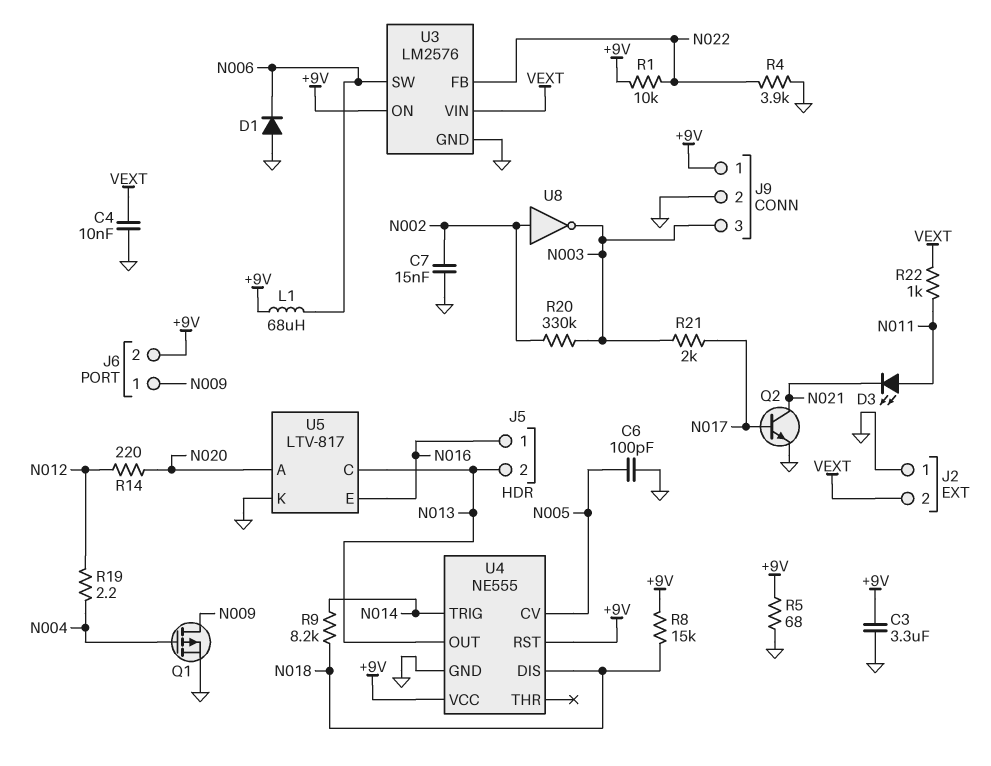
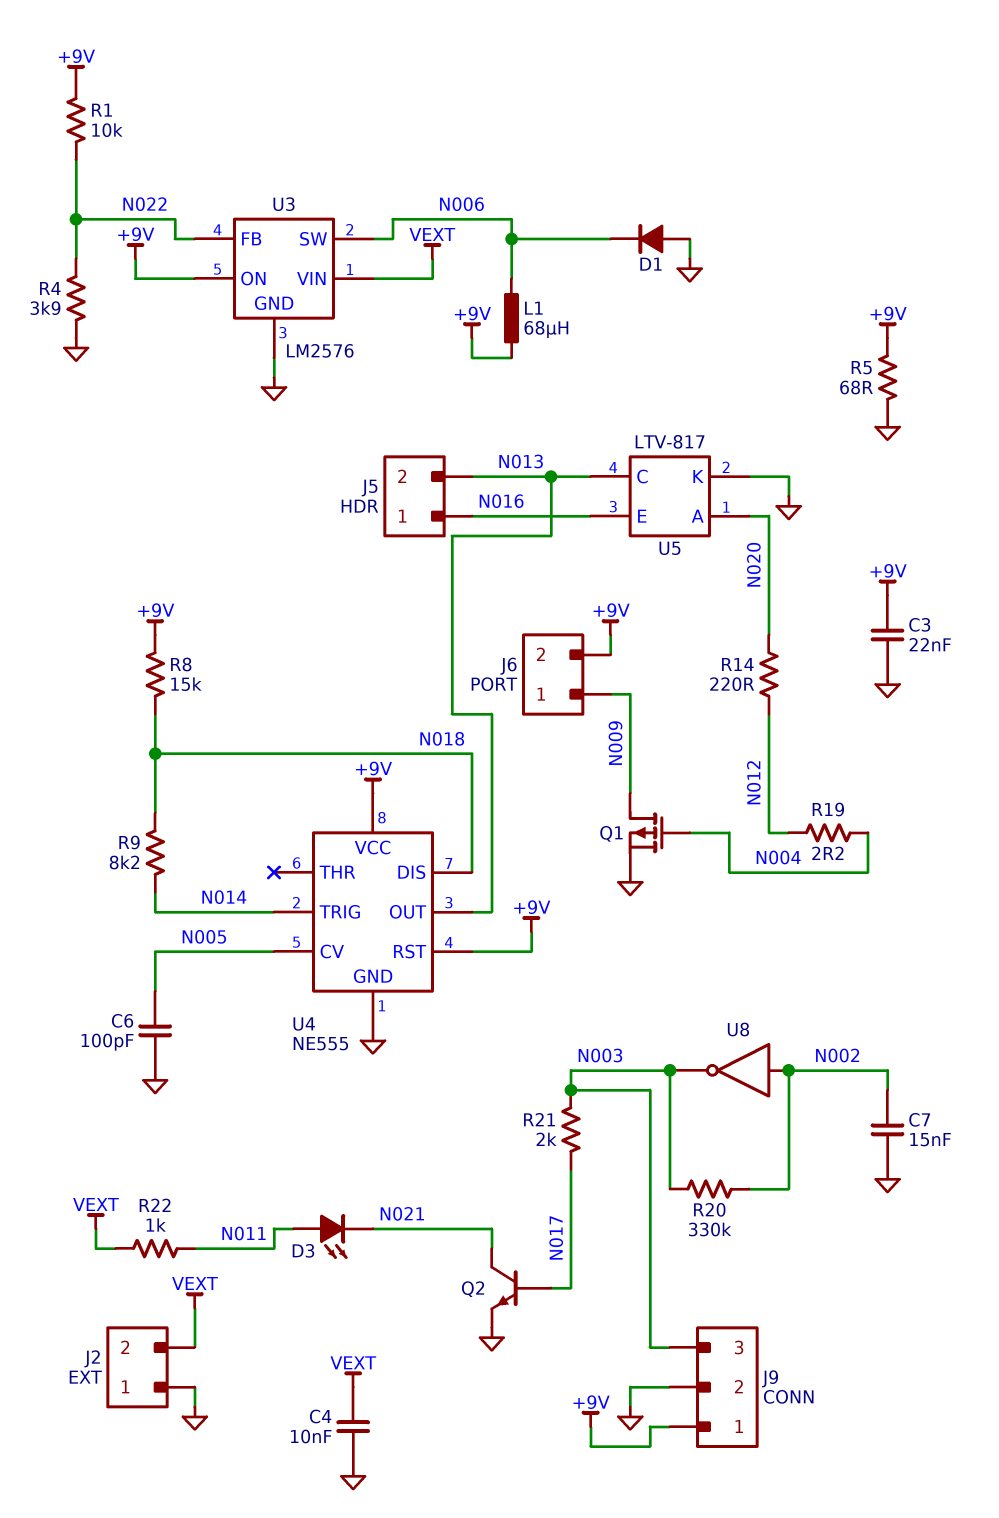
C3: 3.3uF (+9V, GND) -> 22nF (+9V, GND)

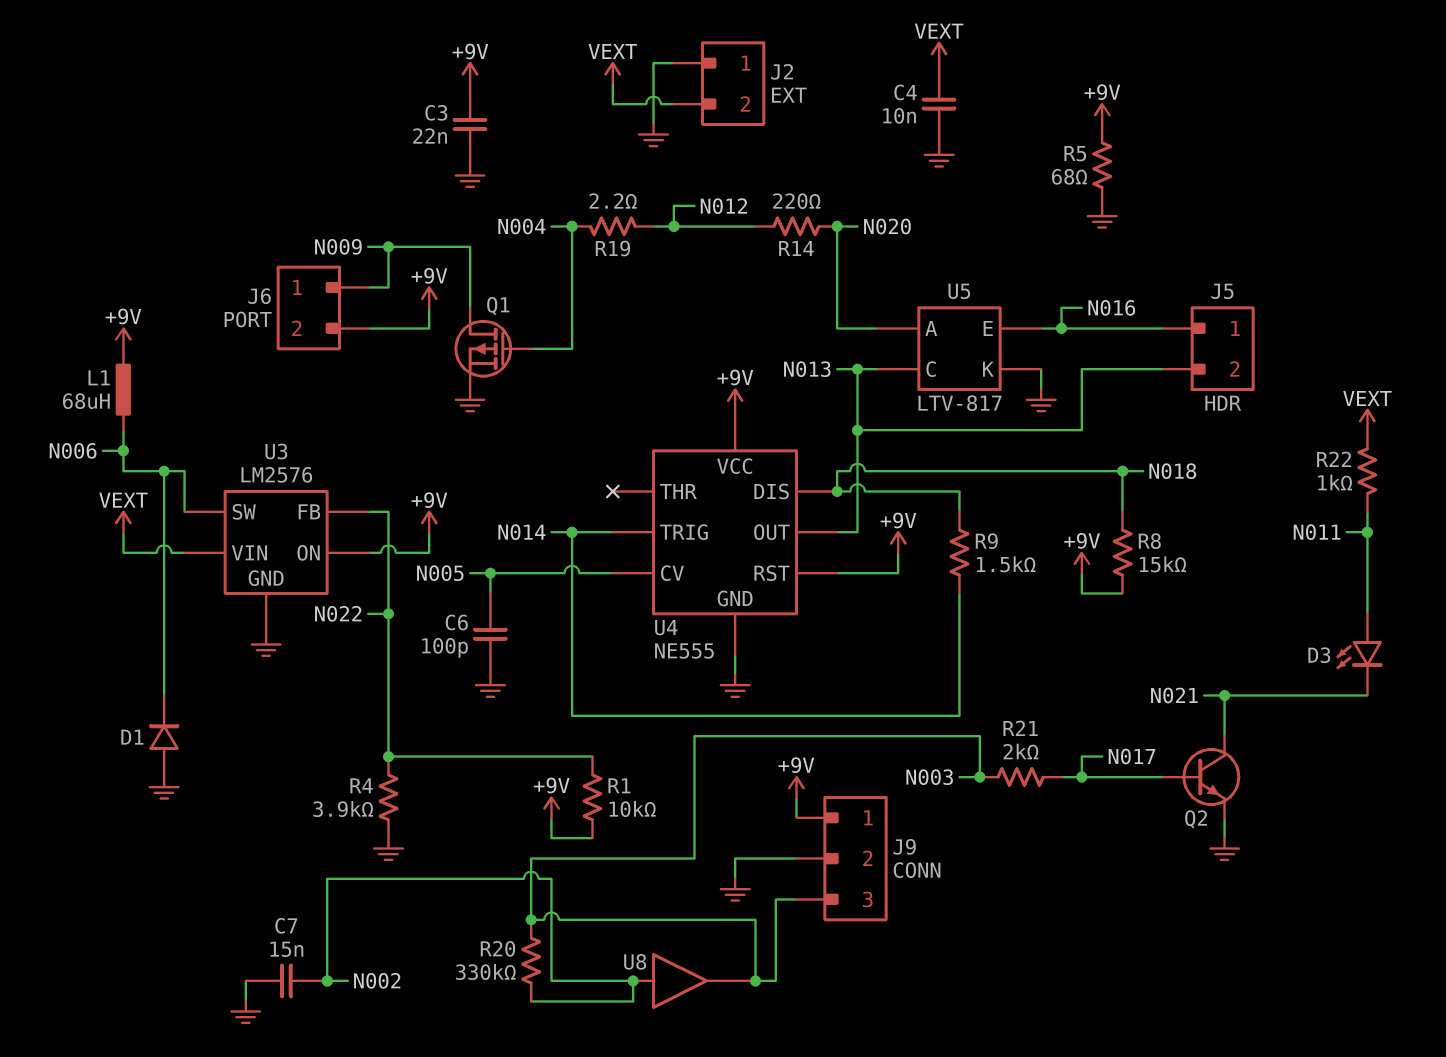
R9: 8.2k (N014, N018) -> 1.5k (N014, N018)
U8: NOT (in N002, out N003) -> buffer (in N002, out N003)

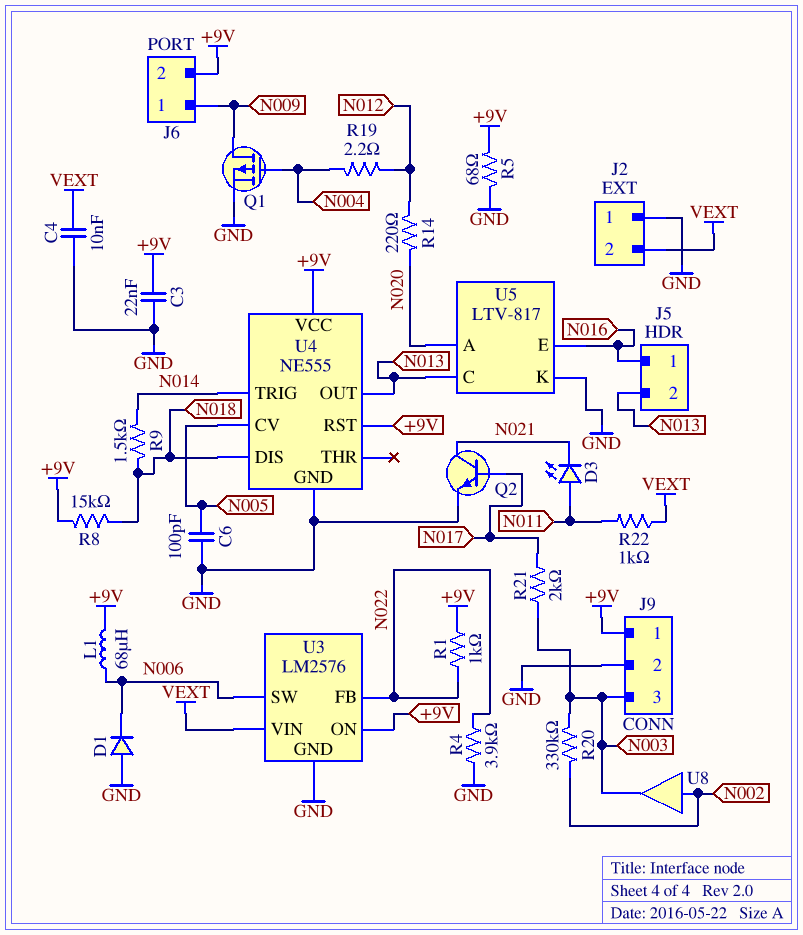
C7: 15nF (GND, N002) -> none
R1: 10k (+9V, N022) -> 1k (+9V, N022)

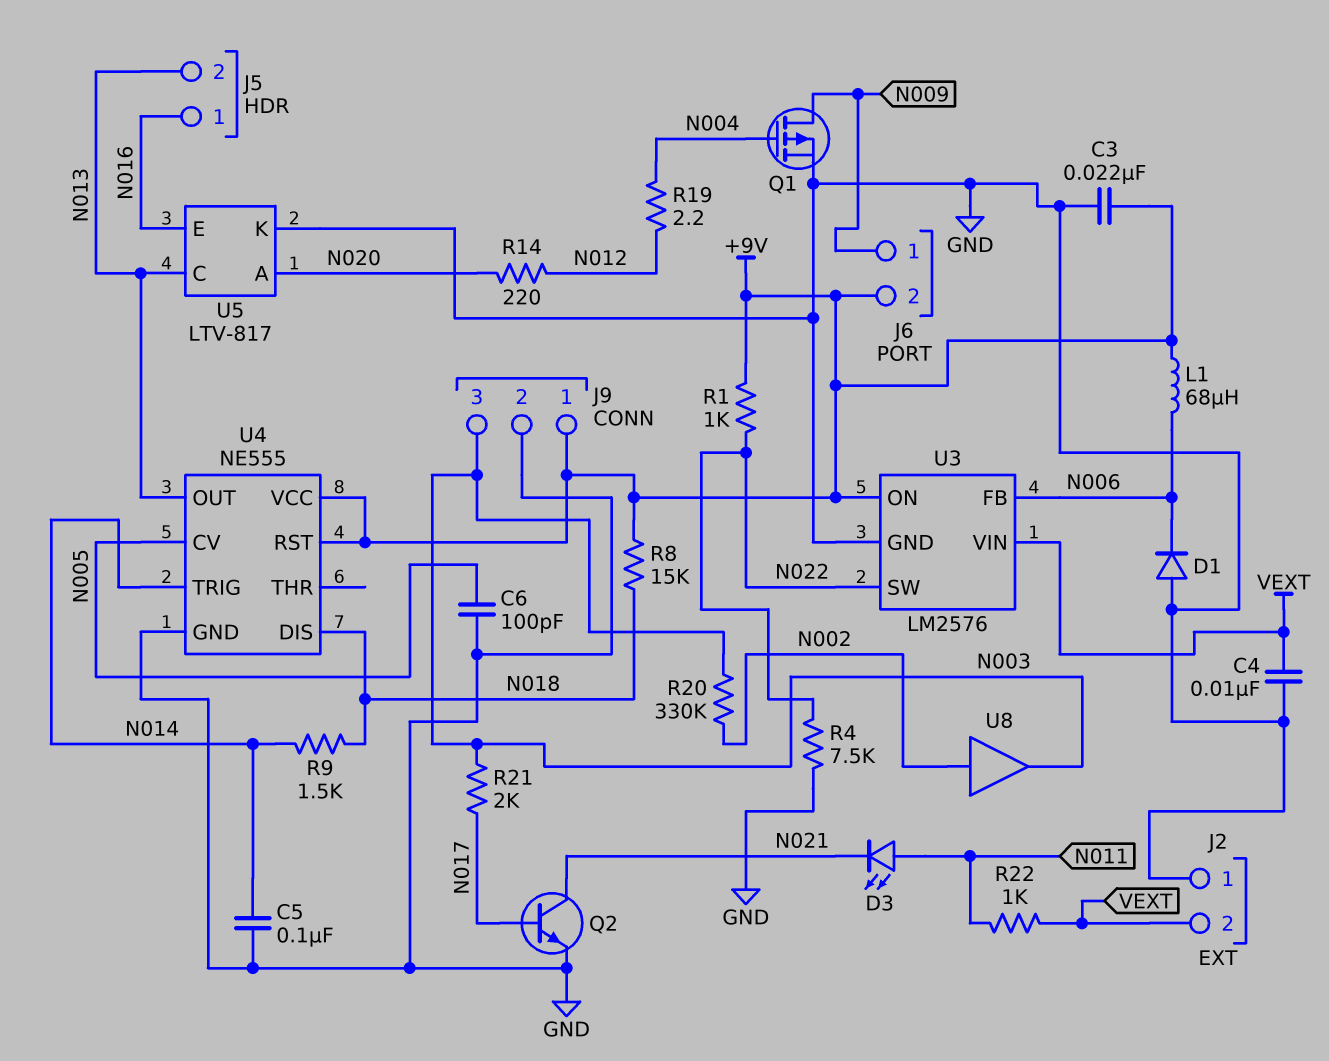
C5: none -> 100nF (GND, N014)
R4: 3.9k (GND, N022) -> 7.5k (GND, N022)
R5: 68 (+9V, GND) -> none
U3 pin FB: N022 -> N006
U3 pin SW: N006 -> N022

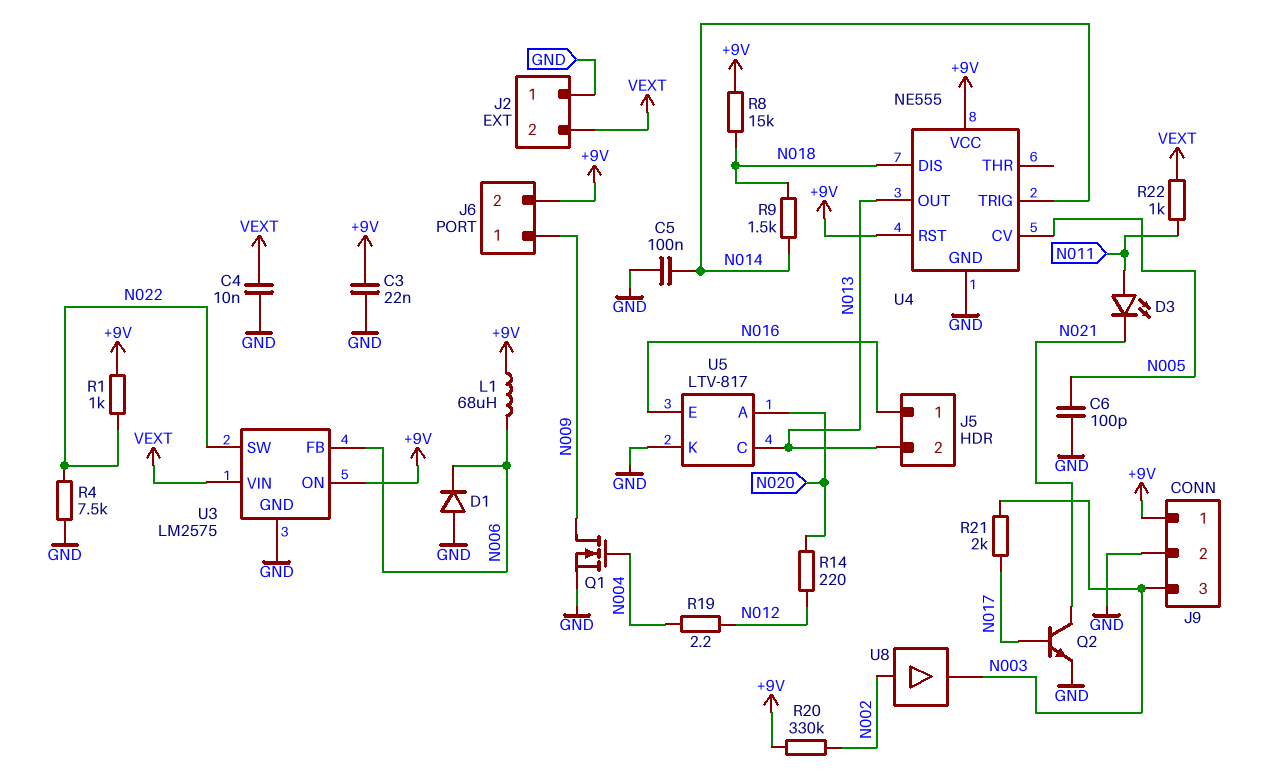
Q1: PMOS (G N004, D N009, S GND) -> NMOS (G N004, D N009, S GND)
R20: 330k (N002, N003) -> 330k (+9V, N002)
U3: LM2576 -> LM2575

